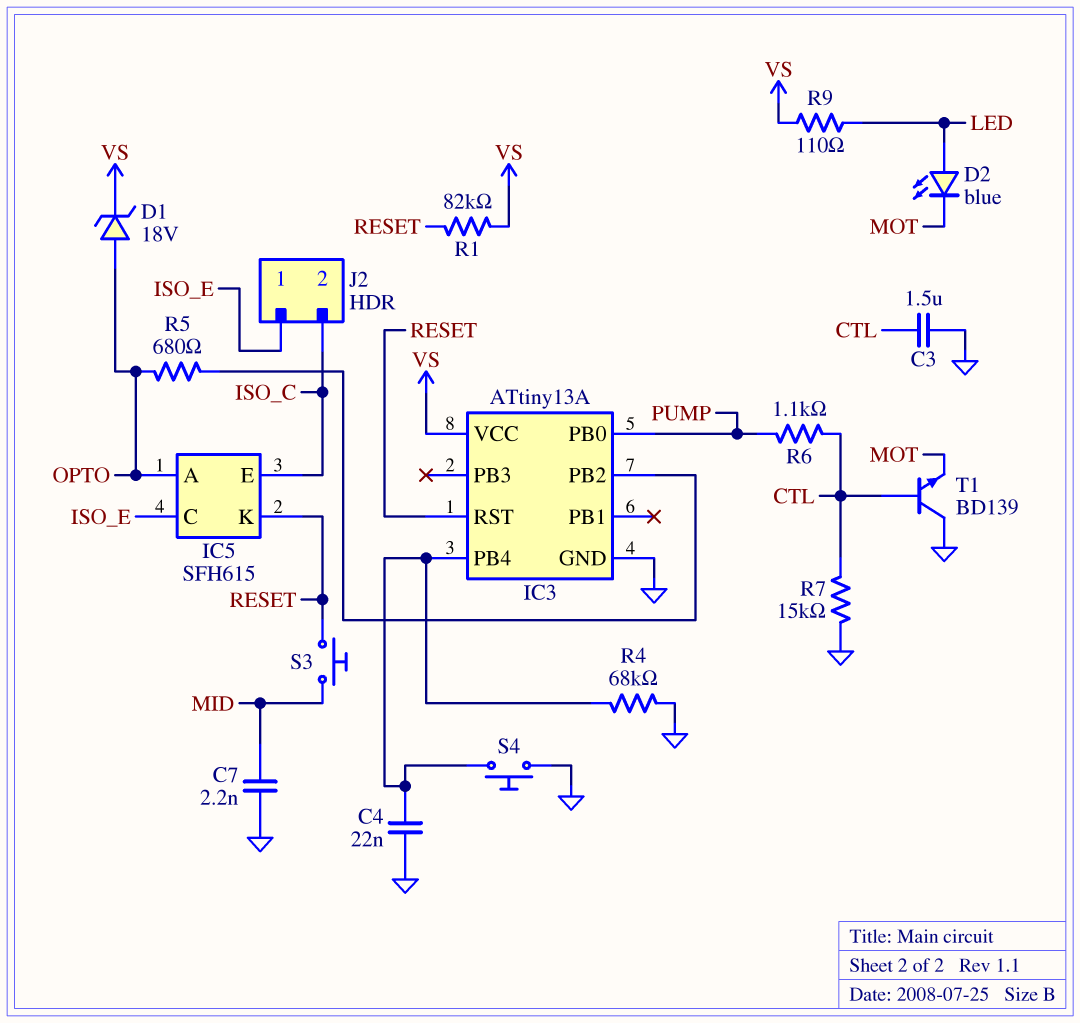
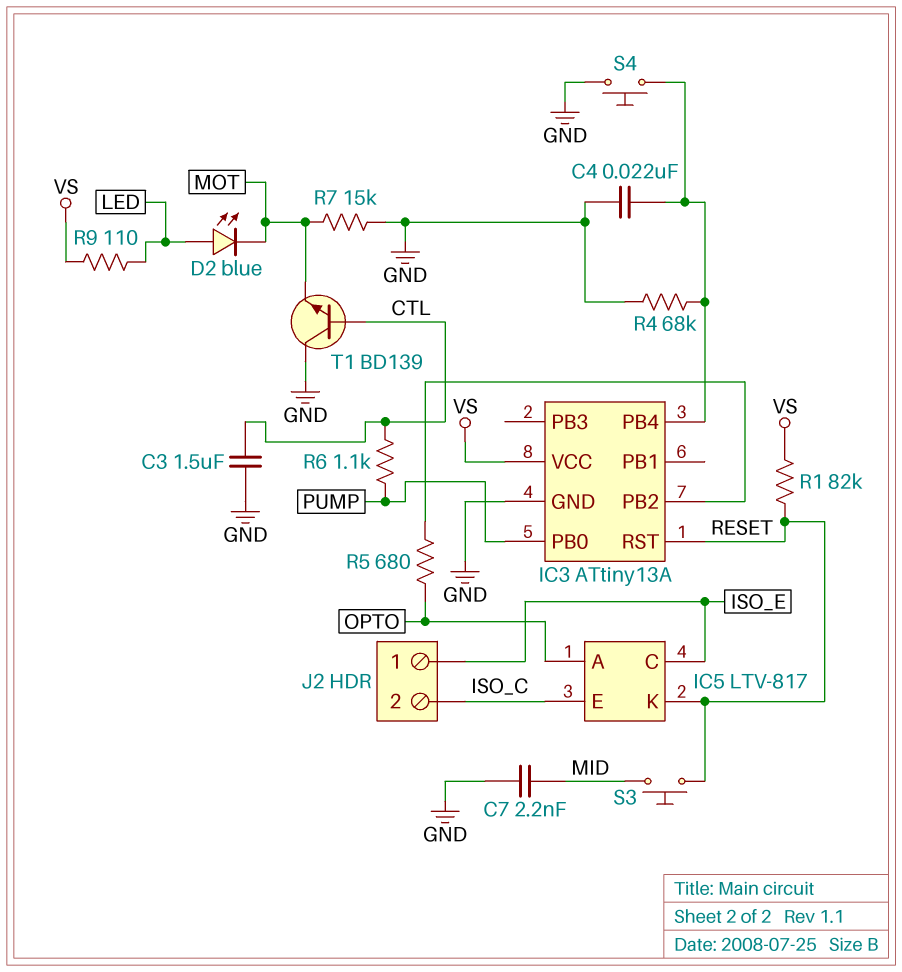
D1: zener 18V (A OPTO, K VS) -> none
IC5: SFH615 -> LTV-817
R7: 15k (CTL, GND) -> 15k (GND, MOT)

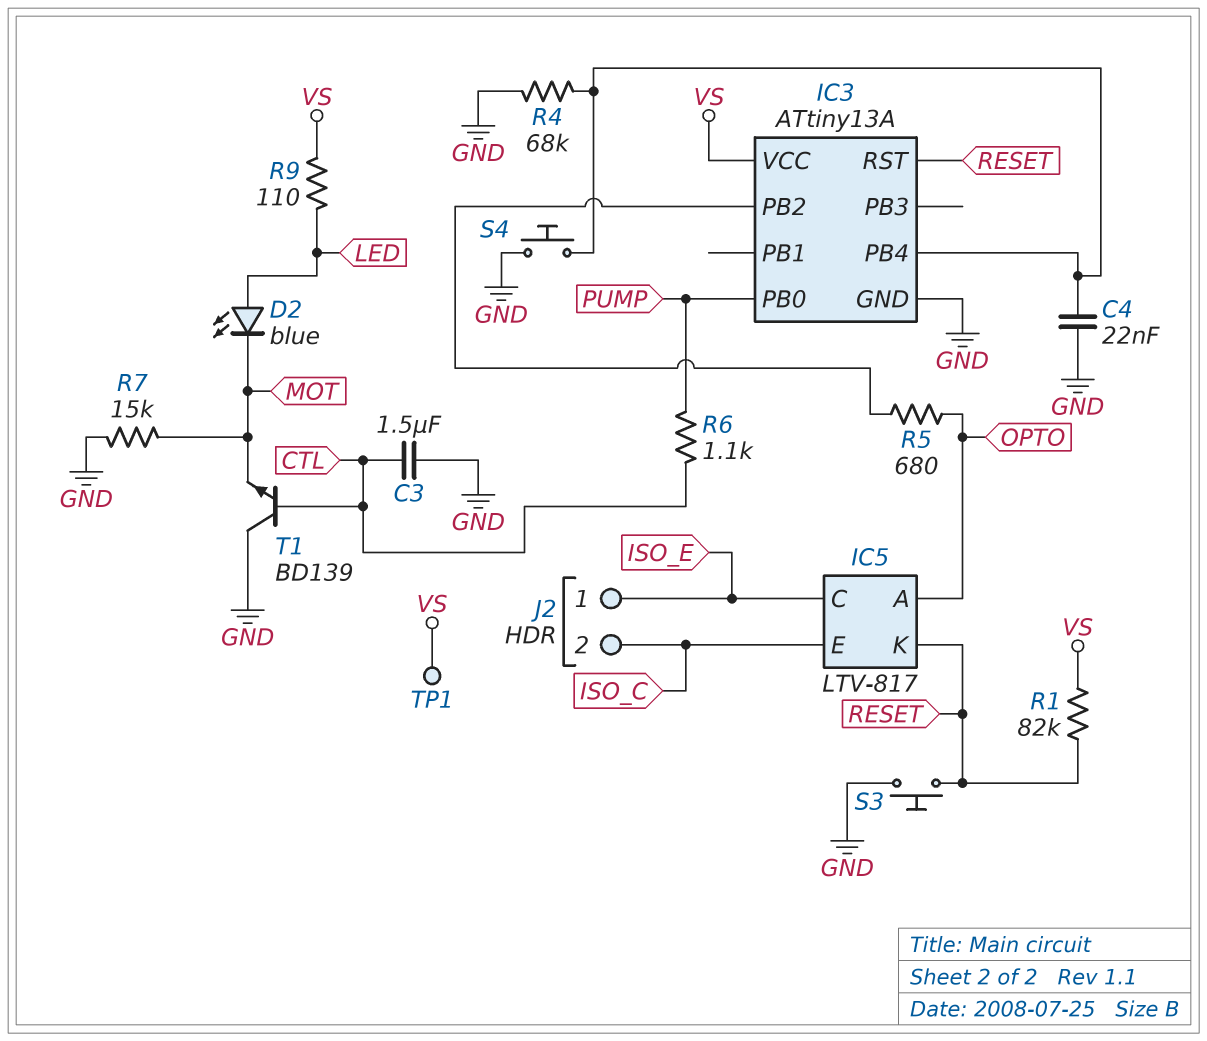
C7: 2.2nF (GND, MID) -> none
S3: button (MID, RESET) -> button (GND, RESET)
TP1: none -> test point (VS)

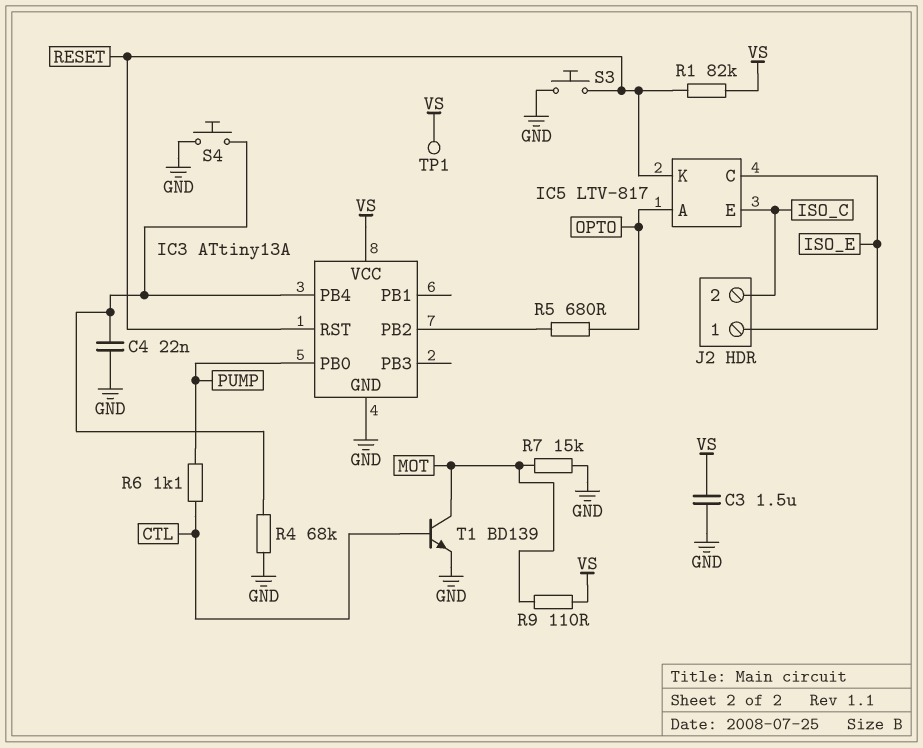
C3: 1.5uF (CTL, GND) -> 1.5uF (GND, VS)
D2: LED blue (A LED, K MOT) -> none
R9: 110 (LED, VS) -> 110 (MOT, VS)
T1: NPN BD139 (B CTL, C GND, E MOT) -> NPN BD139 (B CTL, C MOT, E GND)

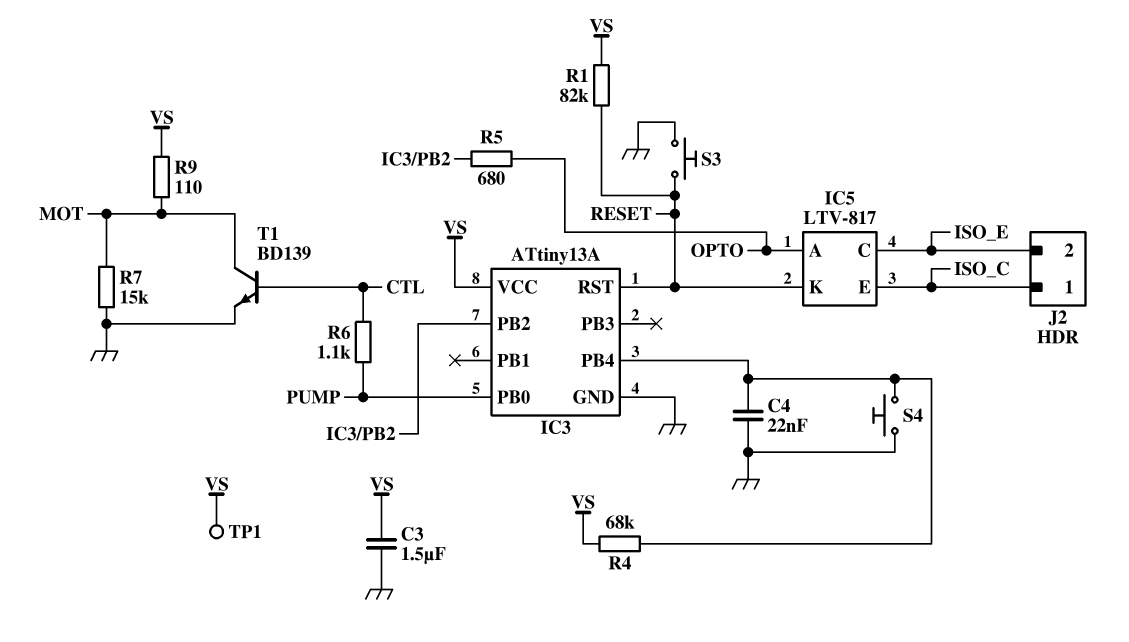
J2 pin 1: ISO_E -> ISO_C
J2 pin 2: ISO_C -> ISO_E
R4: 68k (GND, IC3/PB4) -> 68k (IC3/PB4, VS)

